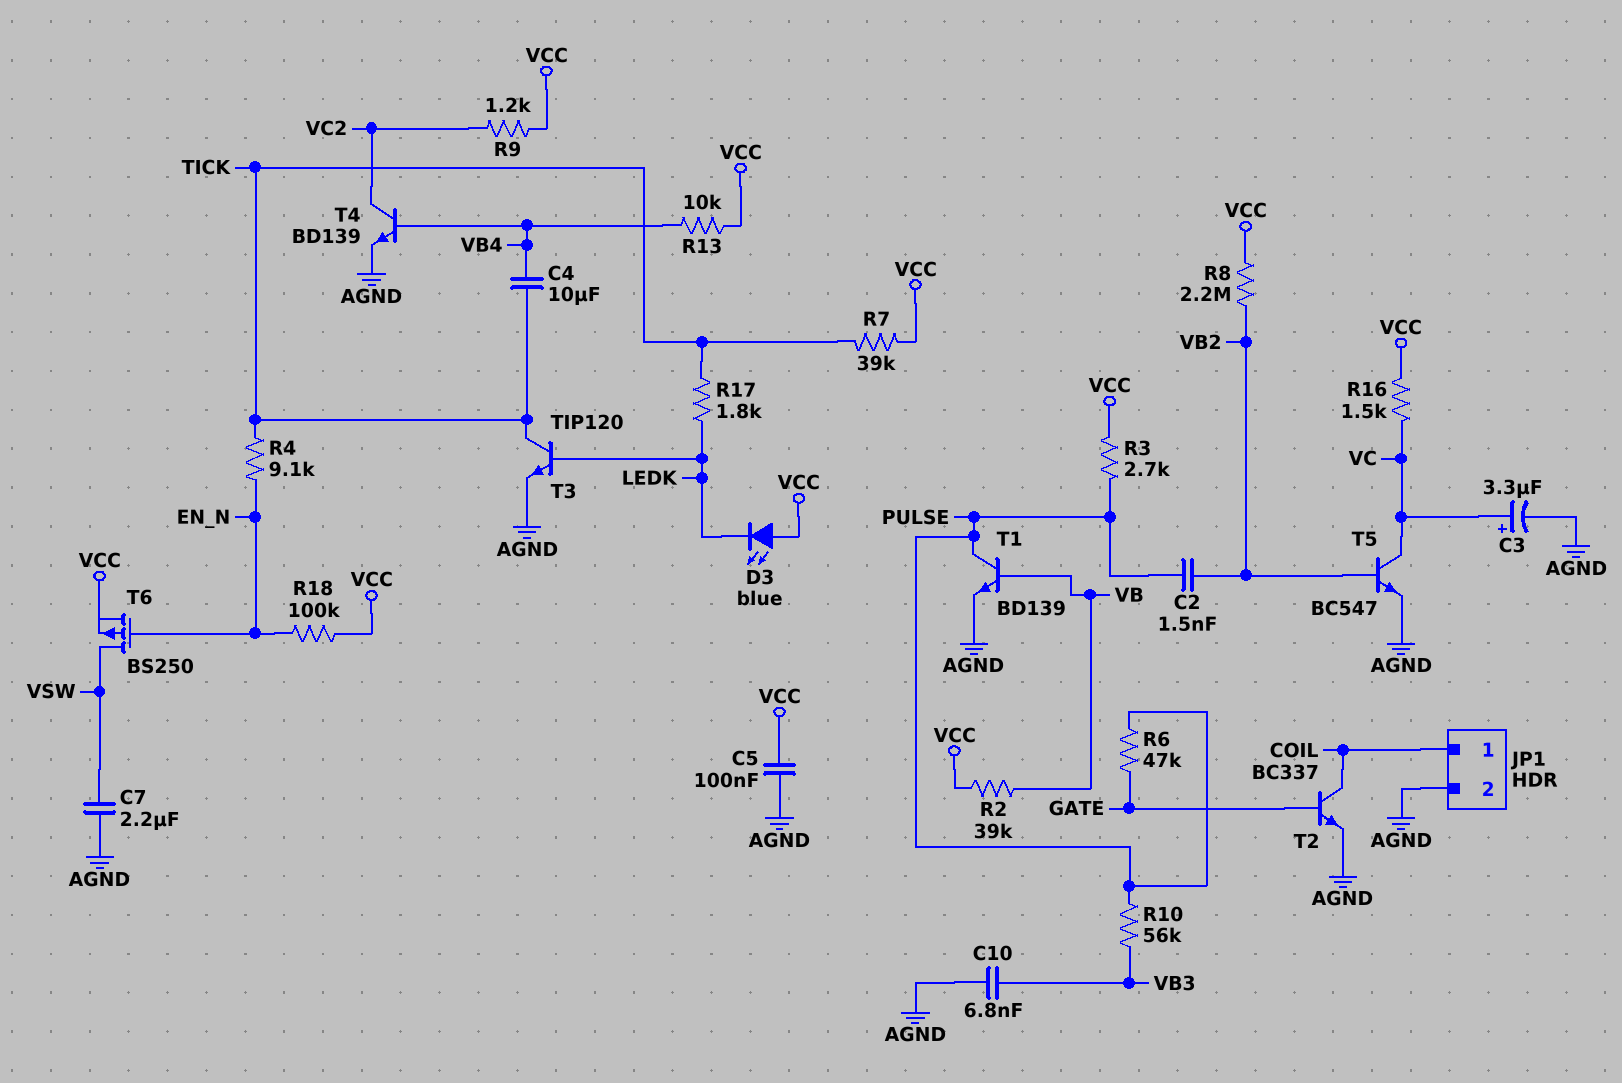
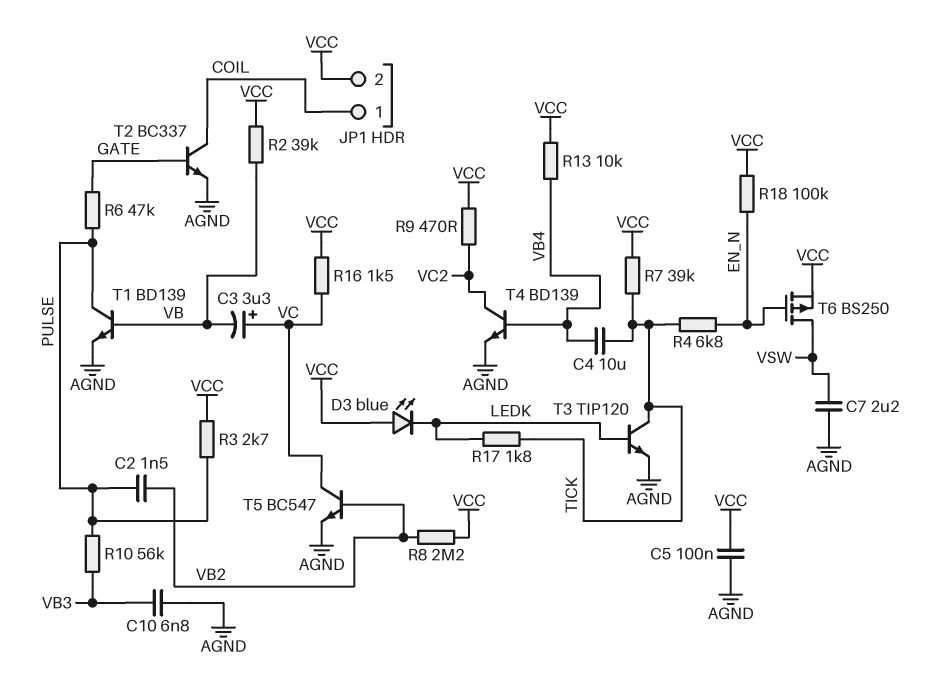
C3: 3.3uF (plus VC, minus AGND) -> 3.3uF (plus VC, minus VB)
JP1 pin 2: AGND -> VCC
R4: 9.1k (EN_N, TICK) -> 6.8k (EN_N, TICK)
R9: 1.2k (VC2, VCC) -> 470 (VC2, VCC)

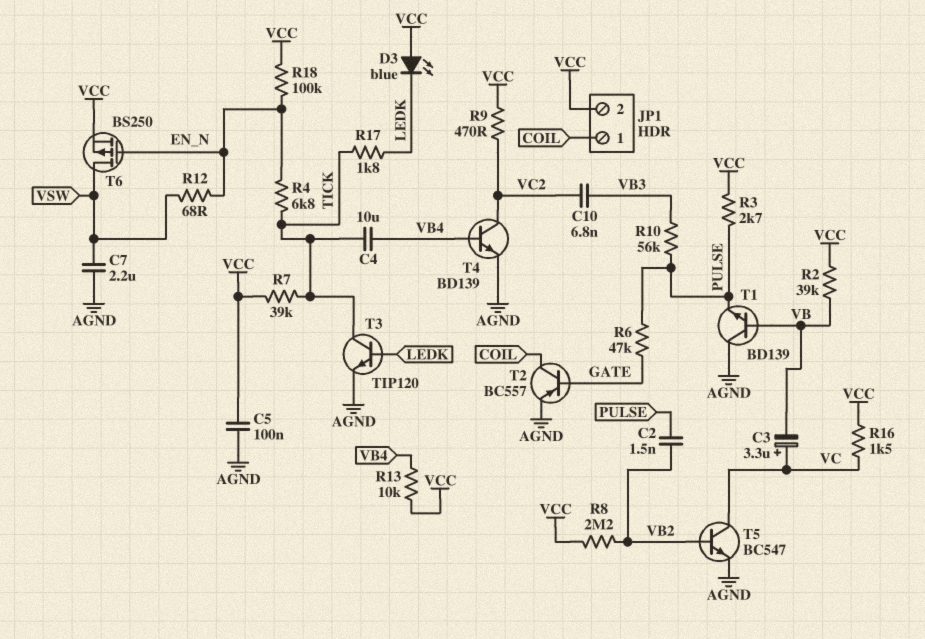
C10: 6.8nF (AGND, VB3) -> 6.8nF (VB3, VC2)
R12: none -> 68 (EN_N, VSW)
T1: NPN BD139 (B VB, C PULSE, E AGND) -> NPN BD139 (B VB, C AGND, E PULSE)
T2: NPN BC337 (B GATE, C COIL, E AGND) -> PNP BC557 (B GATE, C COIL, E AGND)

